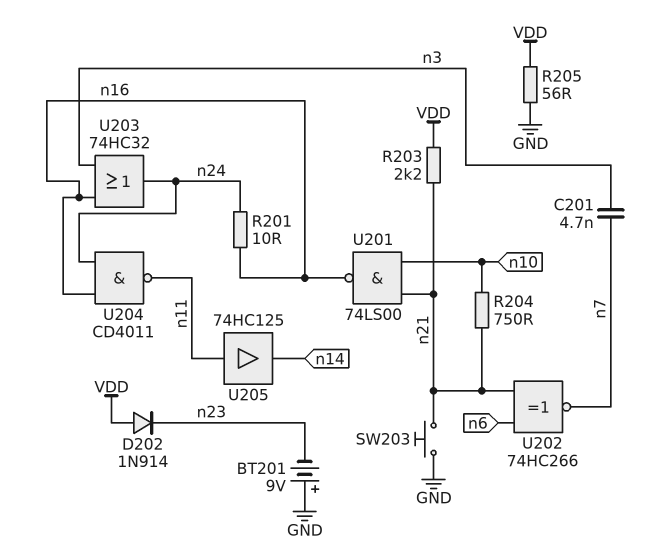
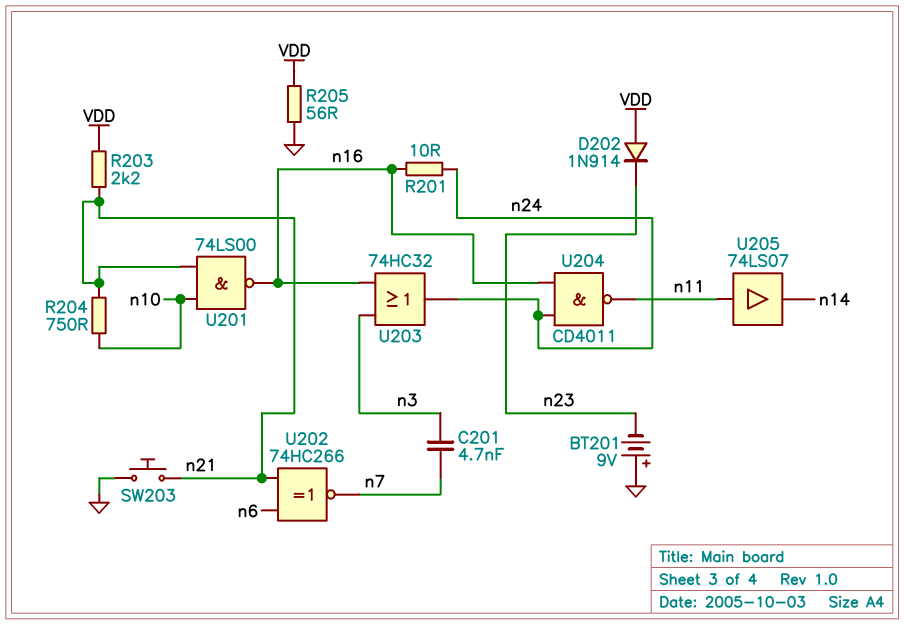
U205: buffer 74HC125 (in n11, out n14) -> buffer 74LS07 (in n11, out n14)

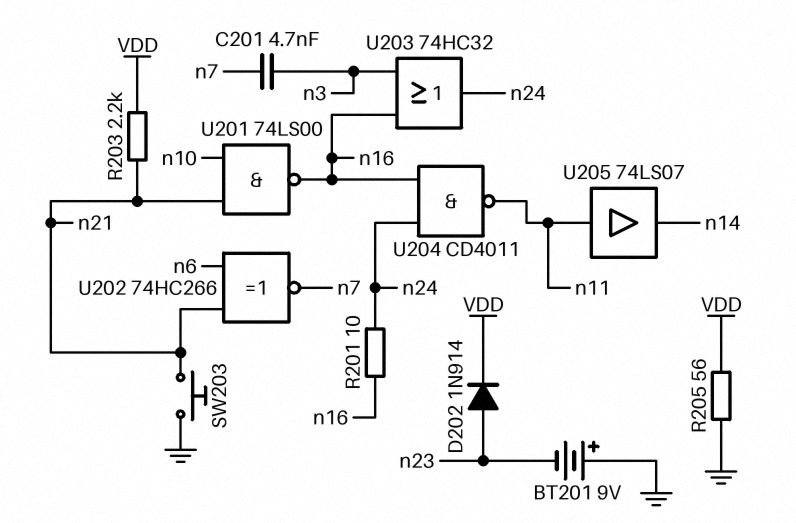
D202: diode 1N914 (A VDD, K n23) -> diode 1N914 (A n23, K VDD)
R204: 750 (n10, n21) -> none

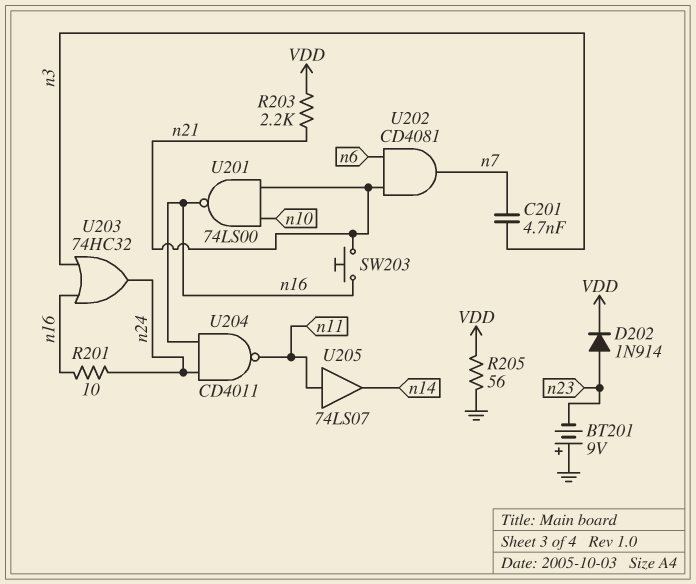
SW203: button (GND, n21) -> button (n16, n21)
U202: XNOR 74HC266 (in n6, in n21, out n7) -> AND CD4081 (in n6, in n21, out n7)

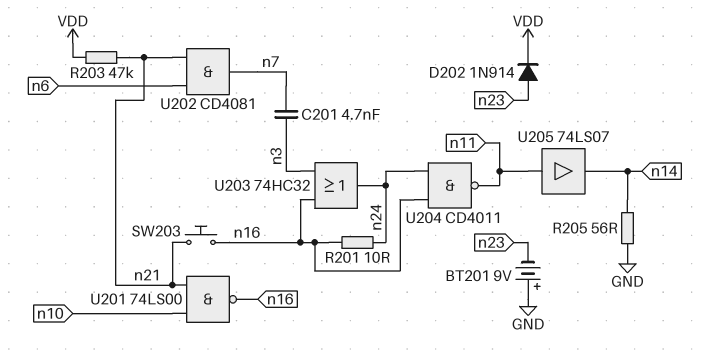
R203: 2.2k (VDD, n21) -> 47k (VDD, n21)
R205: 56 (GND, VDD) -> 56 (GND, n14)

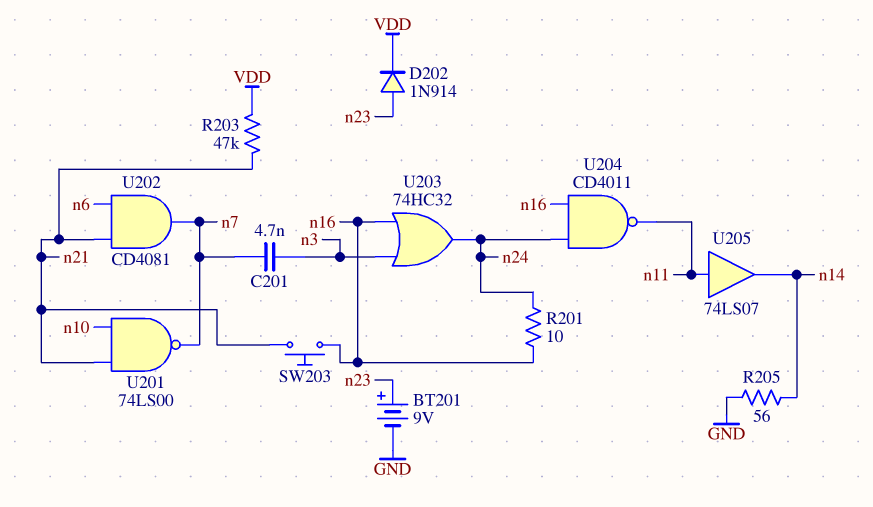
BT201: 9V (plus GND, minus n23) -> 9V (plus n23, minus GND)
U201: NAND 74LS00 (in n10, in n21, out n16) -> NAND 74LS00 (in n10, in n21, out n7)

